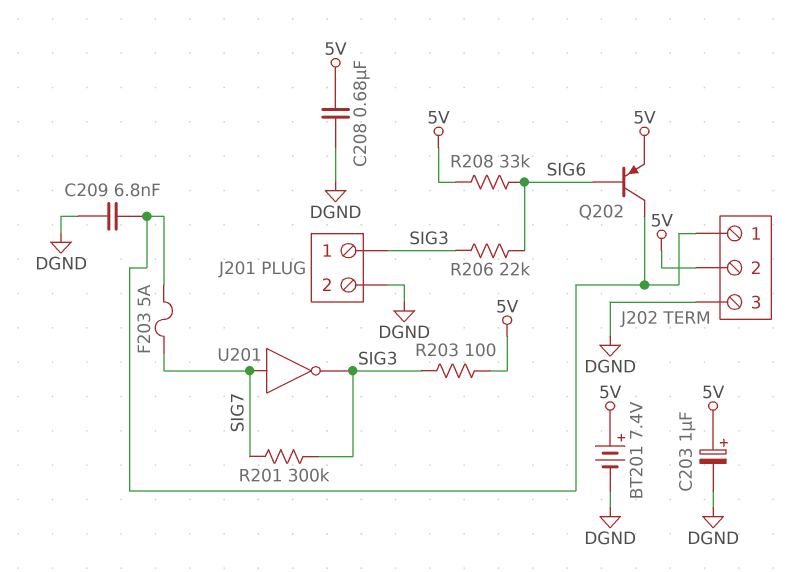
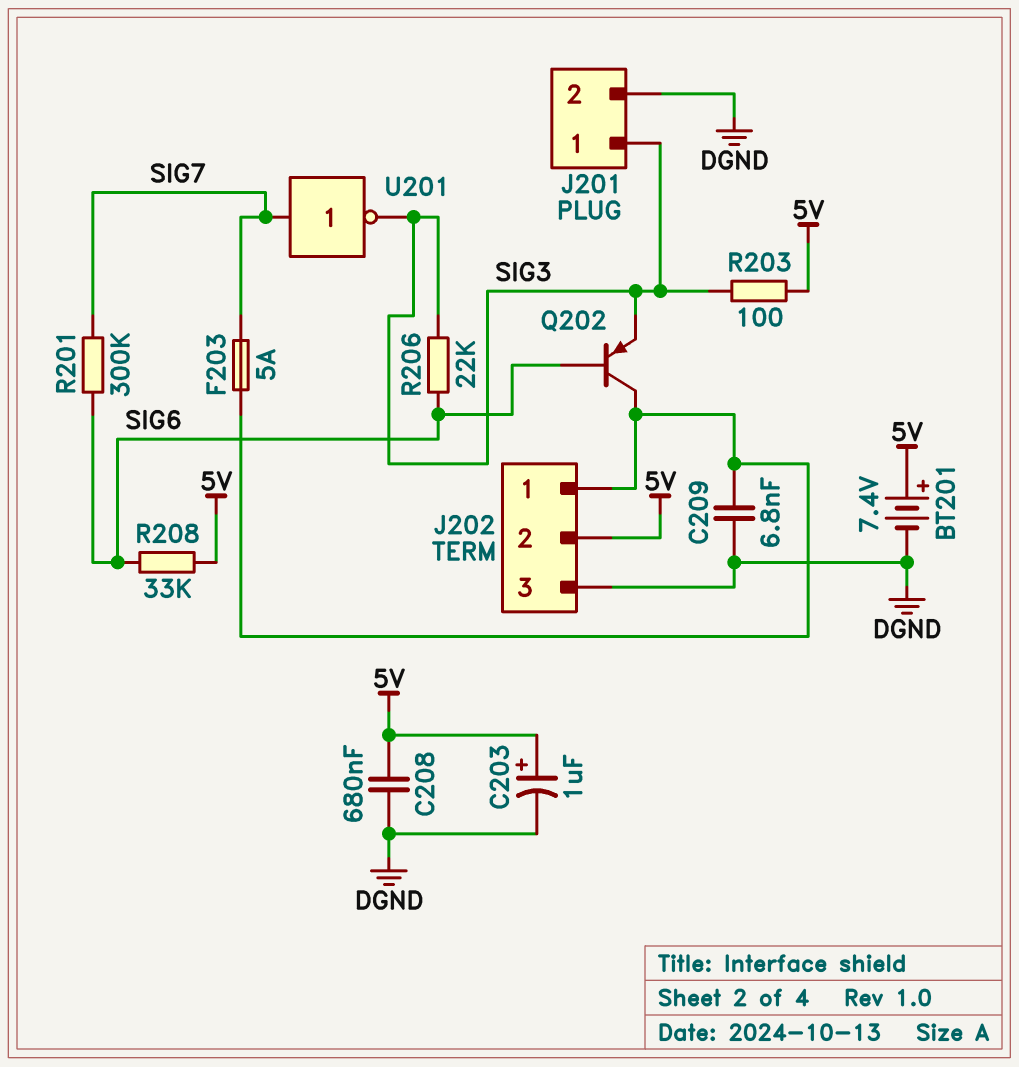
Q202: PNP (B SIG6, C J202/1, E 5V) -> PNP (B SIG6, C J202/1, E SIG3)
R201: 300k (SIG3, SIG7) -> 300k (SIG6, SIG7)

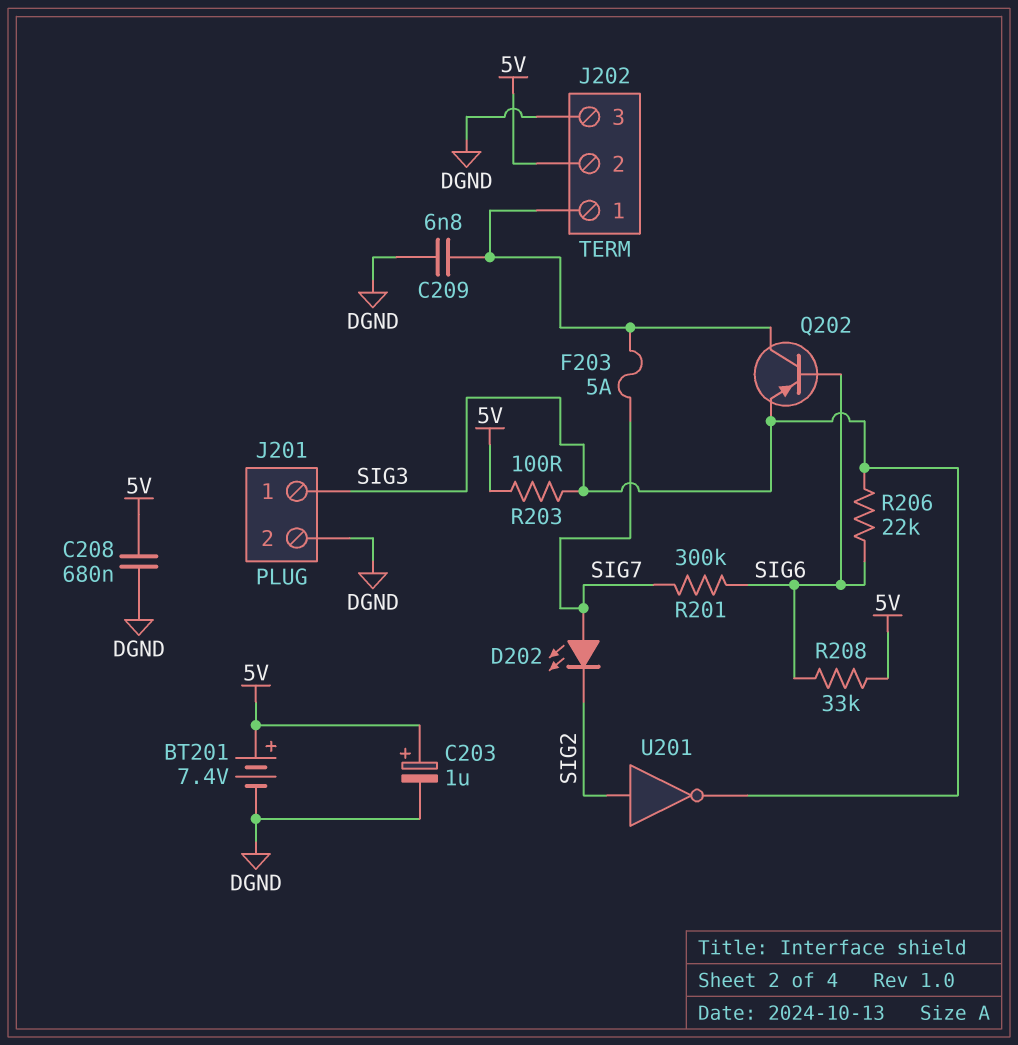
D202: none -> LED (A SIG7, K SIG2)
U201: NOT (in SIG7, out SIG3) -> NOT (in SIG2, out SIG3)

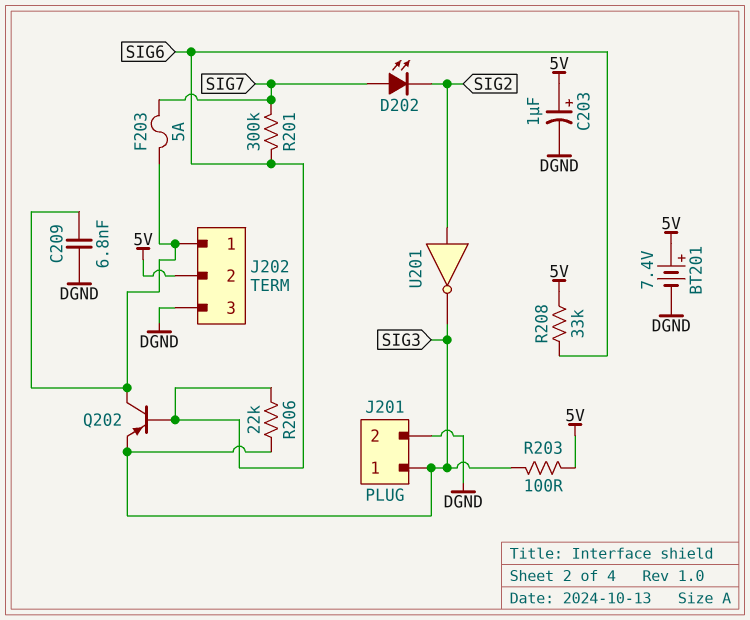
C208: 680nF (5V, DGND) -> none

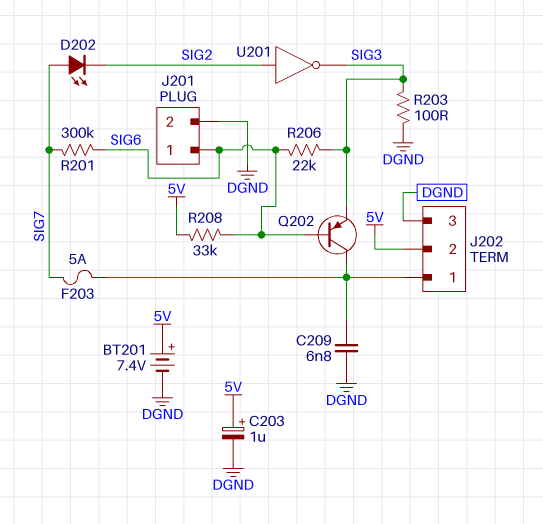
J201 pin 1: SIG3 -> SIG6
R203: 100 (5V, SIG3) -> 100 (DGND, SIG3)

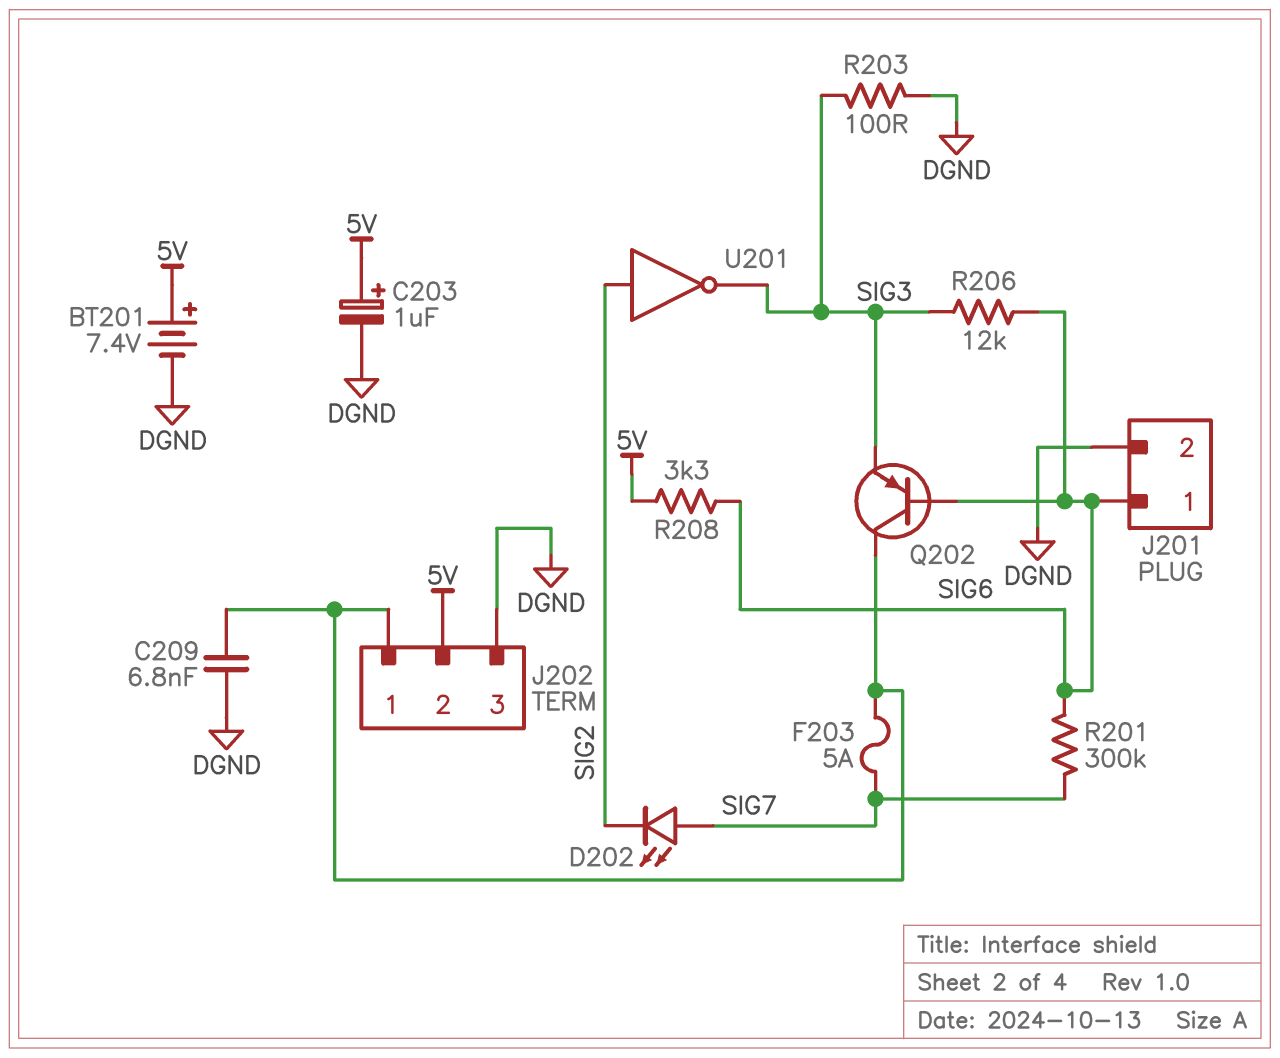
R206: 22k (SIG3, SIG6) -> 12k (SIG3, SIG6)
R208: 33k (5V, SIG6) -> 3.3k (5V, SIG6)

